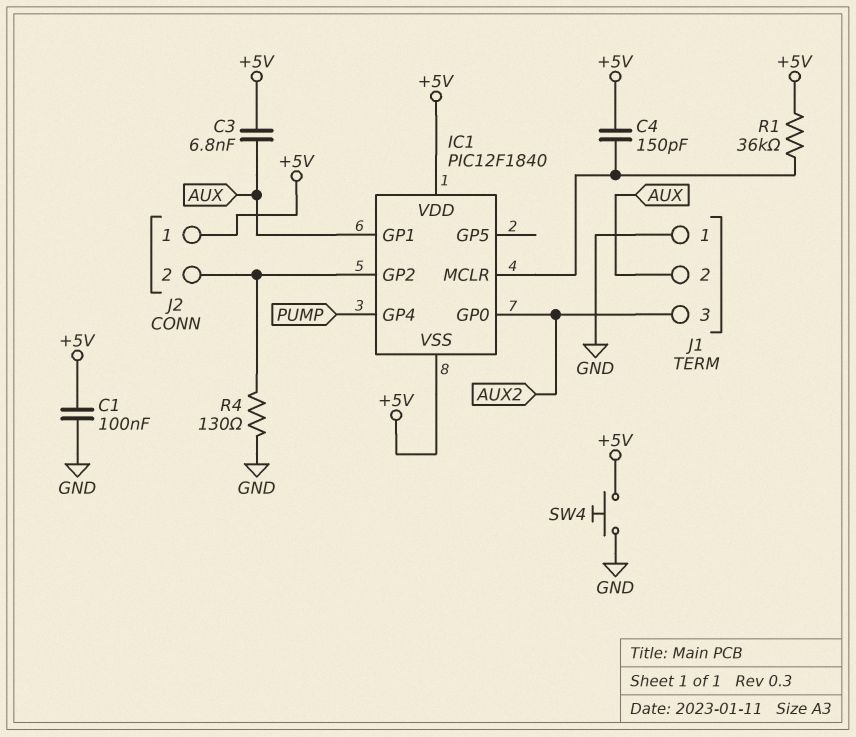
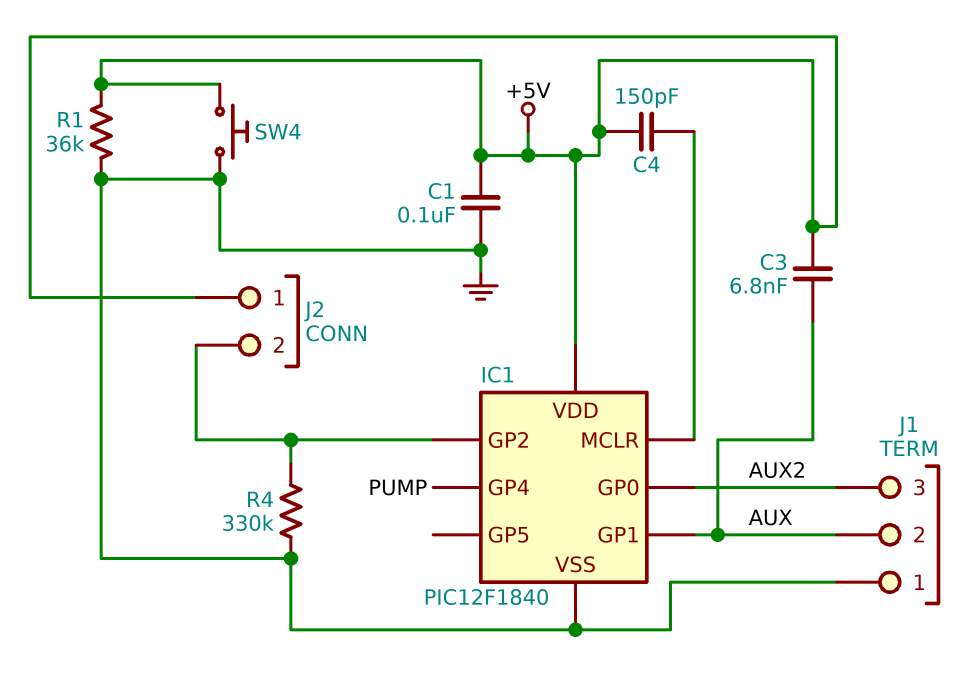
IC1 pin VSS: +5V -> GND
R1: 36k (+5V, IC1/MCLR) -> 36k (+5V, GND)
R4: 130 (GND, IC1/GP2) -> 330k (GND, IC1/GP2)

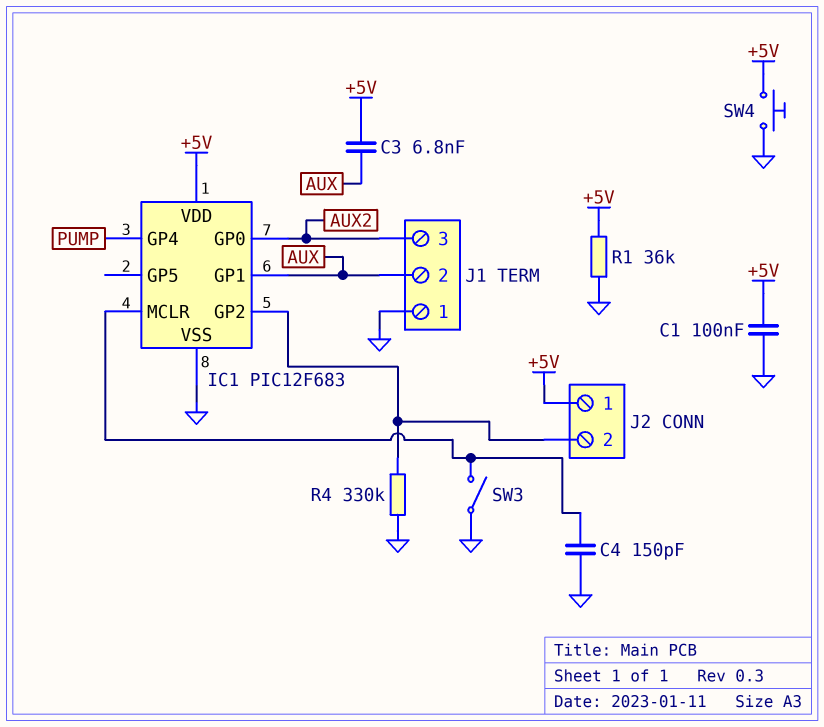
C4: 150pF (+5V, IC1/MCLR) -> 150pF (GND, IC1/MCLR)
IC1: PIC12F1840 -> PIC12F683
SW3: none -> switch (GND, IC1/MCLR)

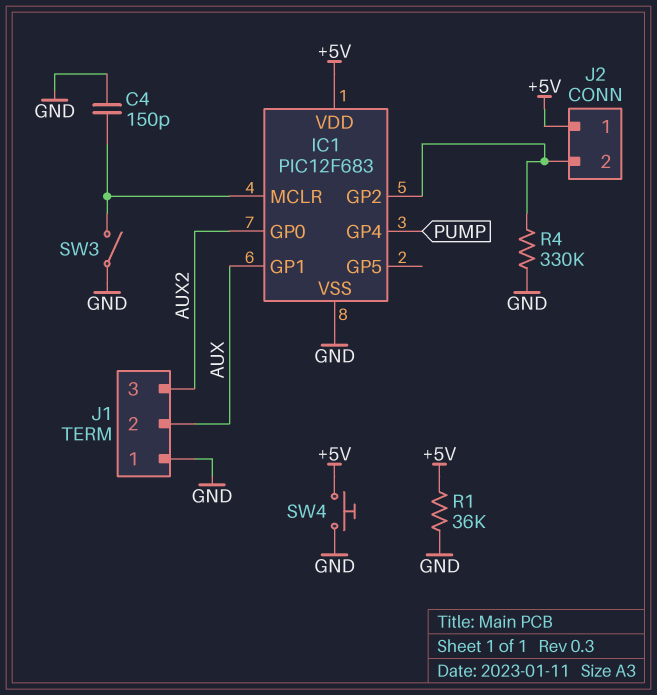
C1: 100nF (+5V, GND) -> none
C3: 6.8nF (+5V, AUX) -> none

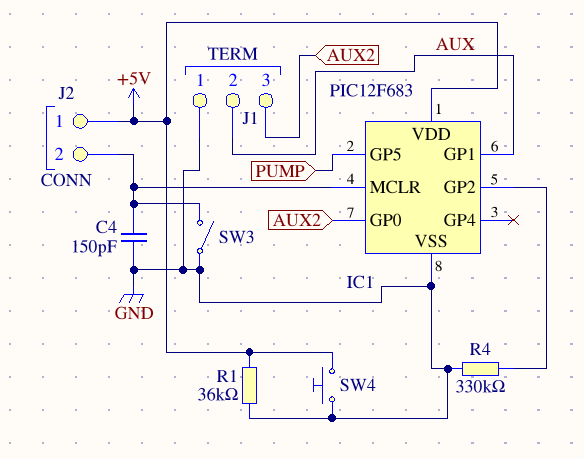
IC1 pin GP4: PUMP -> none
IC1 pin GP5: none -> PUMP
J2 pin 2: IC1/GP2 -> IC1/MCLR

